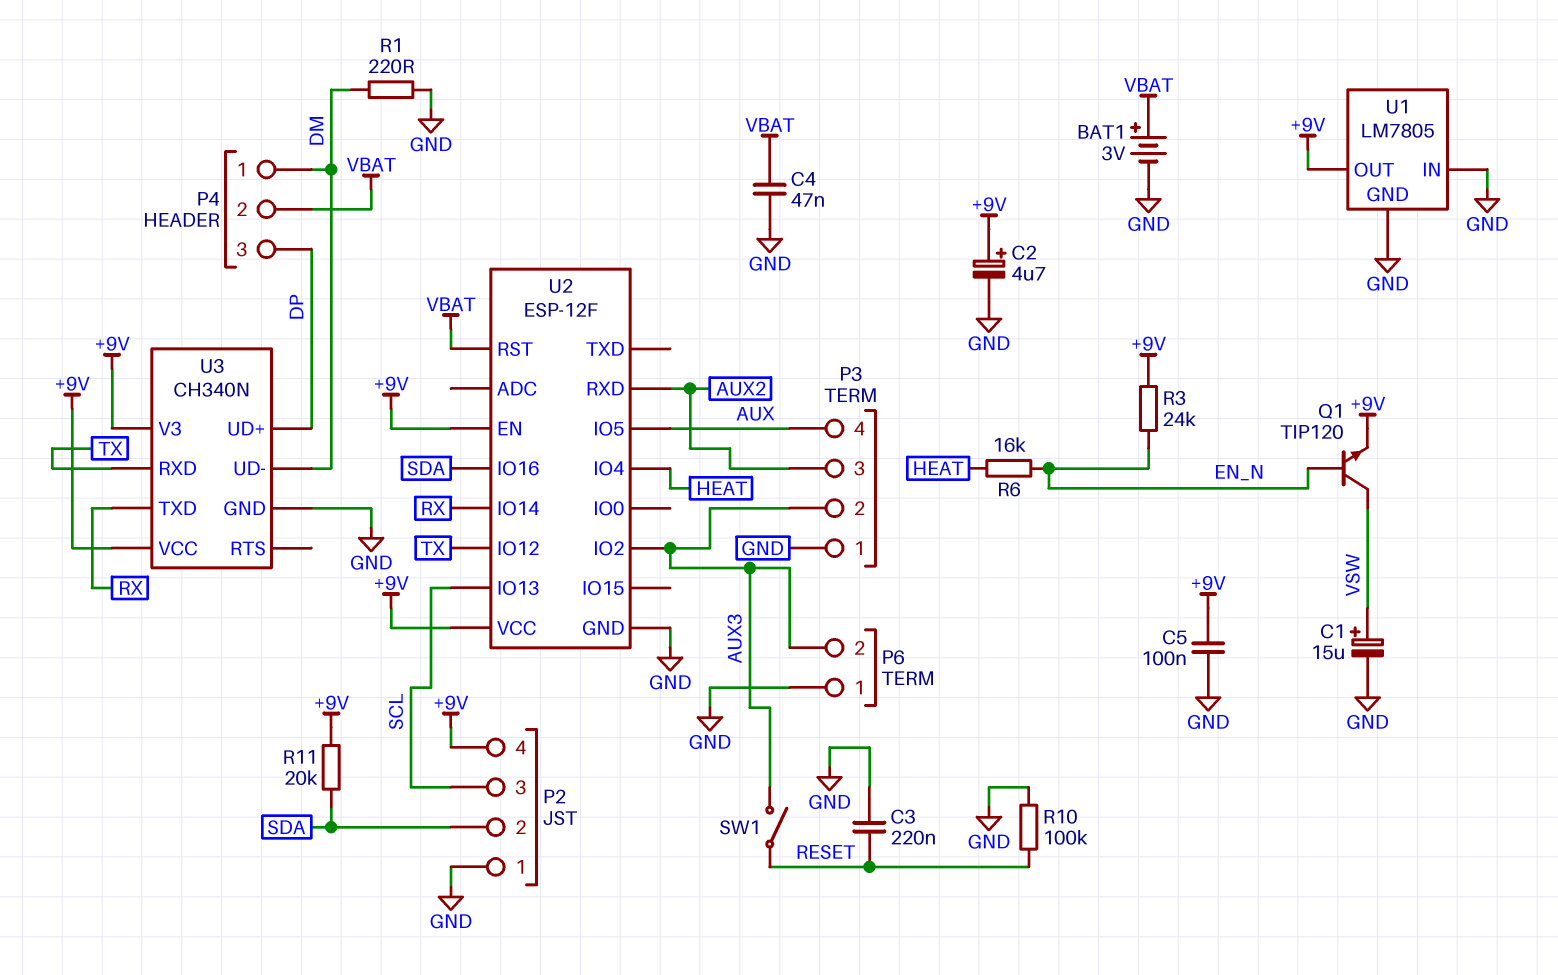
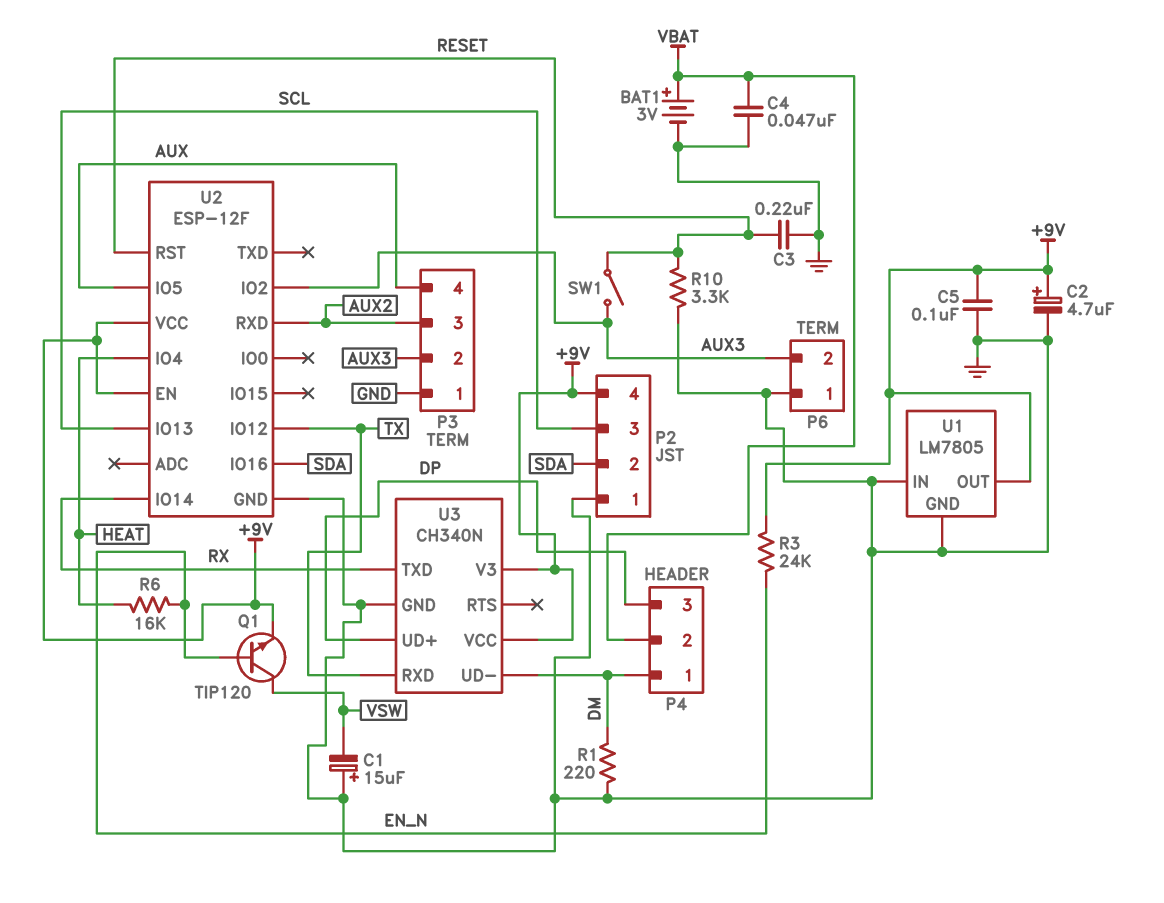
C1: 15uF (plus VSW, minus GND) -> 15uF (plus GND, minus VSW)
R10: 100k (GND, RESET) -> 3.3k (GND, RESET)
R11: 20k (+9V, SDA) -> none
U2 pin RST: VBAT -> RESET

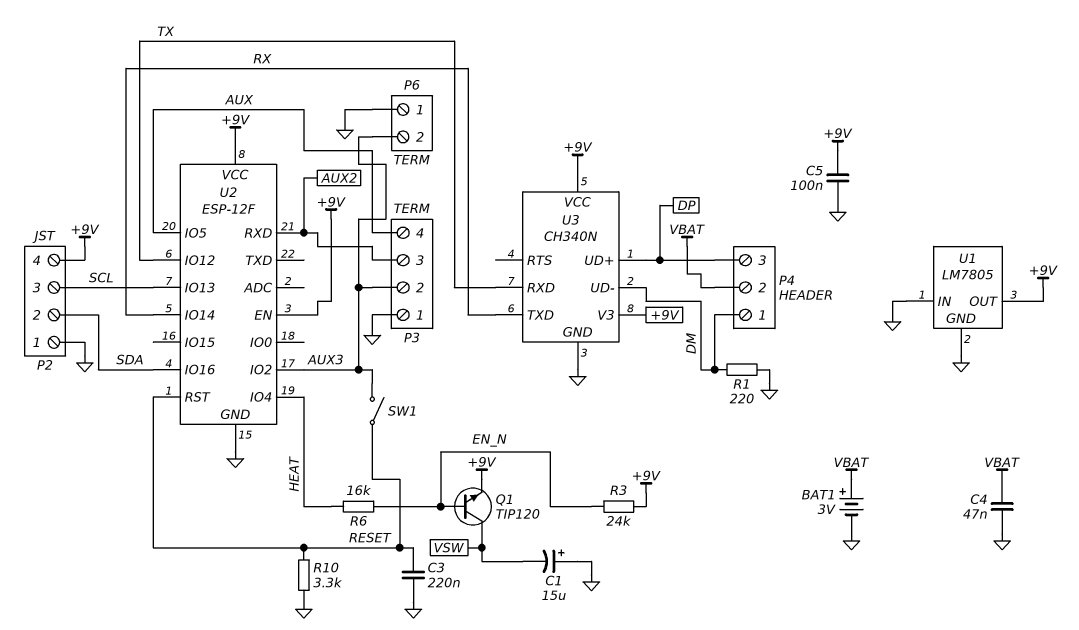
C2: 4.7uF (plus +9V, minus GND) -> none

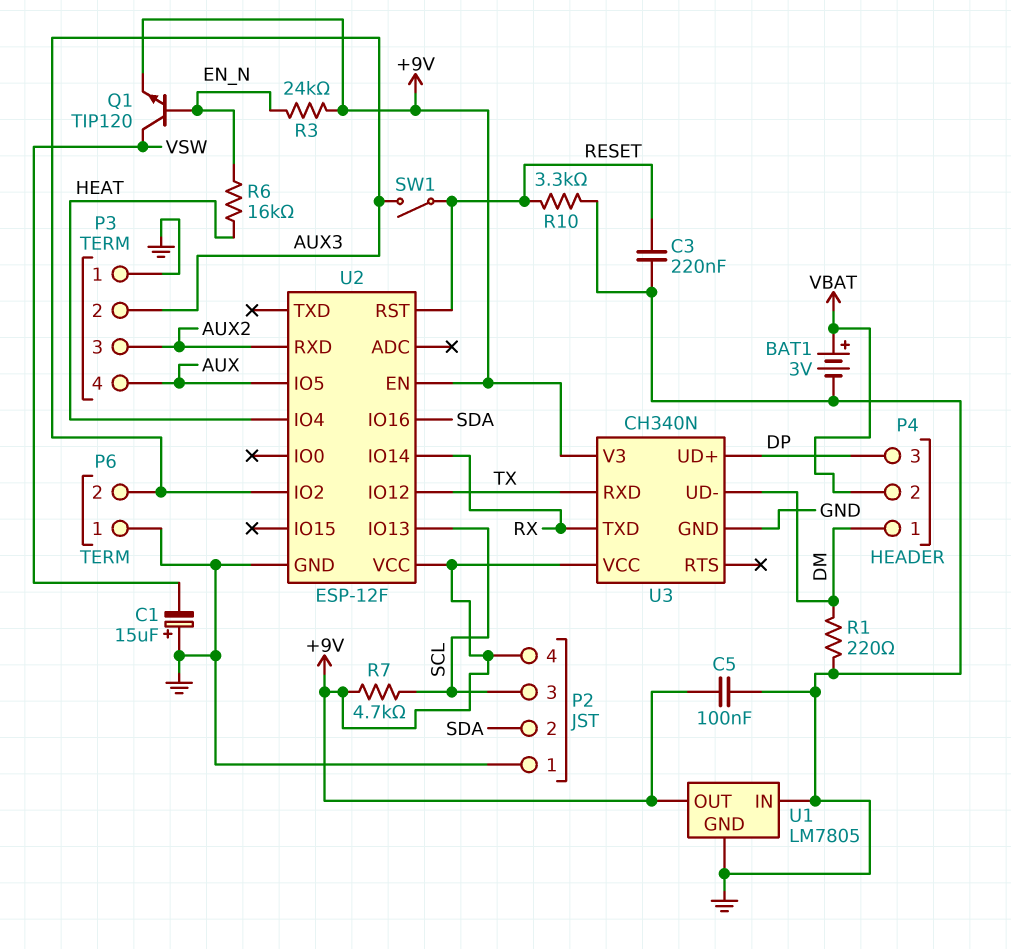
C4: 47nF (GND, VBAT) -> none
R7: none -> 4.7k (+9V, SCL)

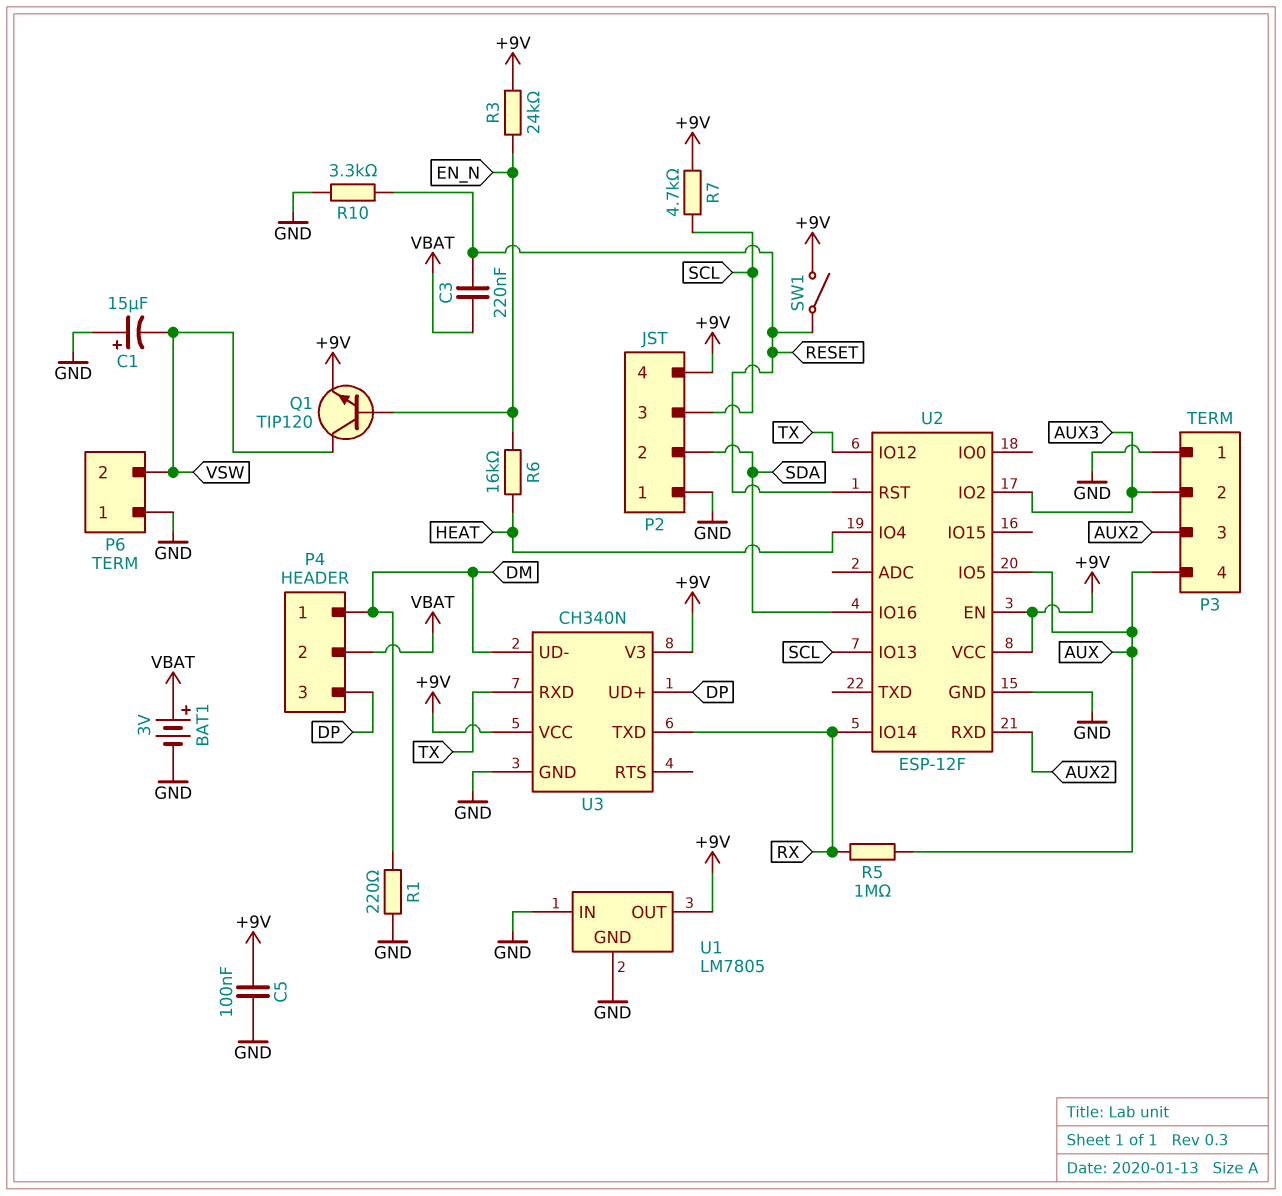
C3: 220nF (GND, RESET) -> 220nF (RESET, VBAT)
P6 pin 2: AUX3 -> VSW
R5: none -> 1M (AUX, RX)
SW1: switch (AUX3, RESET) -> switch (+9V, RESET)

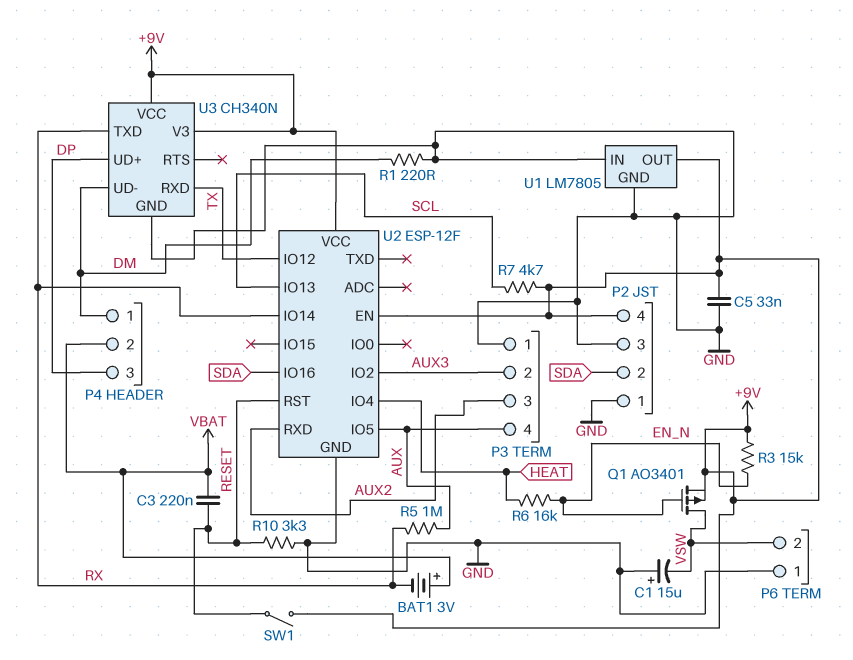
BAT1: 3V (plus VBAT, minus GND) -> 3V (plus VBAT, minus RX)
C5: 100nF (+9V, GND) -> 33nF (+9V, GND)
P2 pin 3: SCL -> GND
Q1: NPN TIP120 (B EN_N, C VSW, E +9V) -> PMOS AO3401 (G EN_N, D VSW, S +9V)
R3: 24k (+9V, EN_N) -> 15k (+9V, EN_N)

